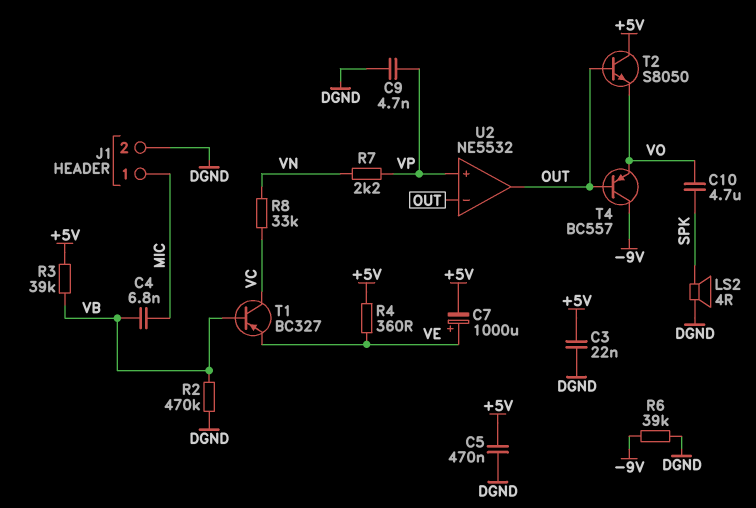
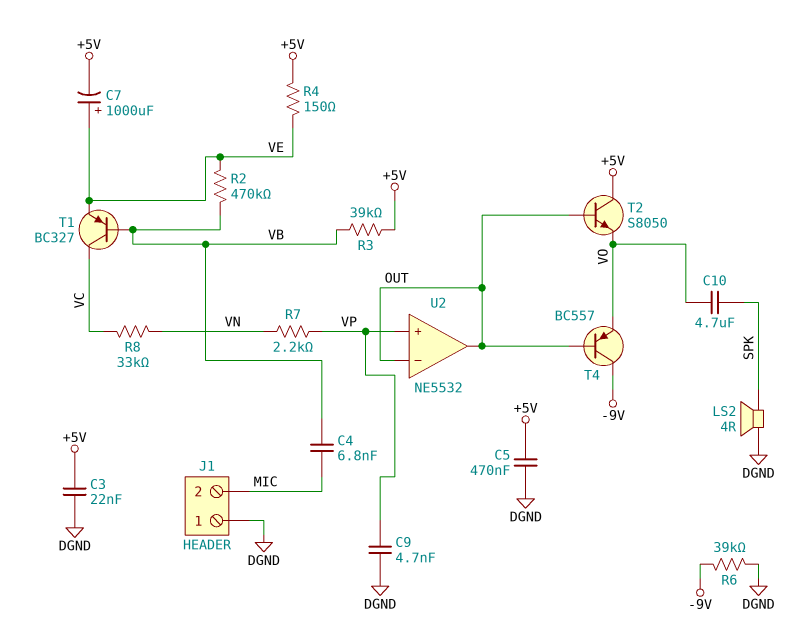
J1 pin 1: MIC -> DGND
J1 pin 2: DGND -> MIC
R2: 470k (DGND, VB) -> 470k (VB, VE)
R4: 360 (+5V, VE) -> 150 (+5V, VE)

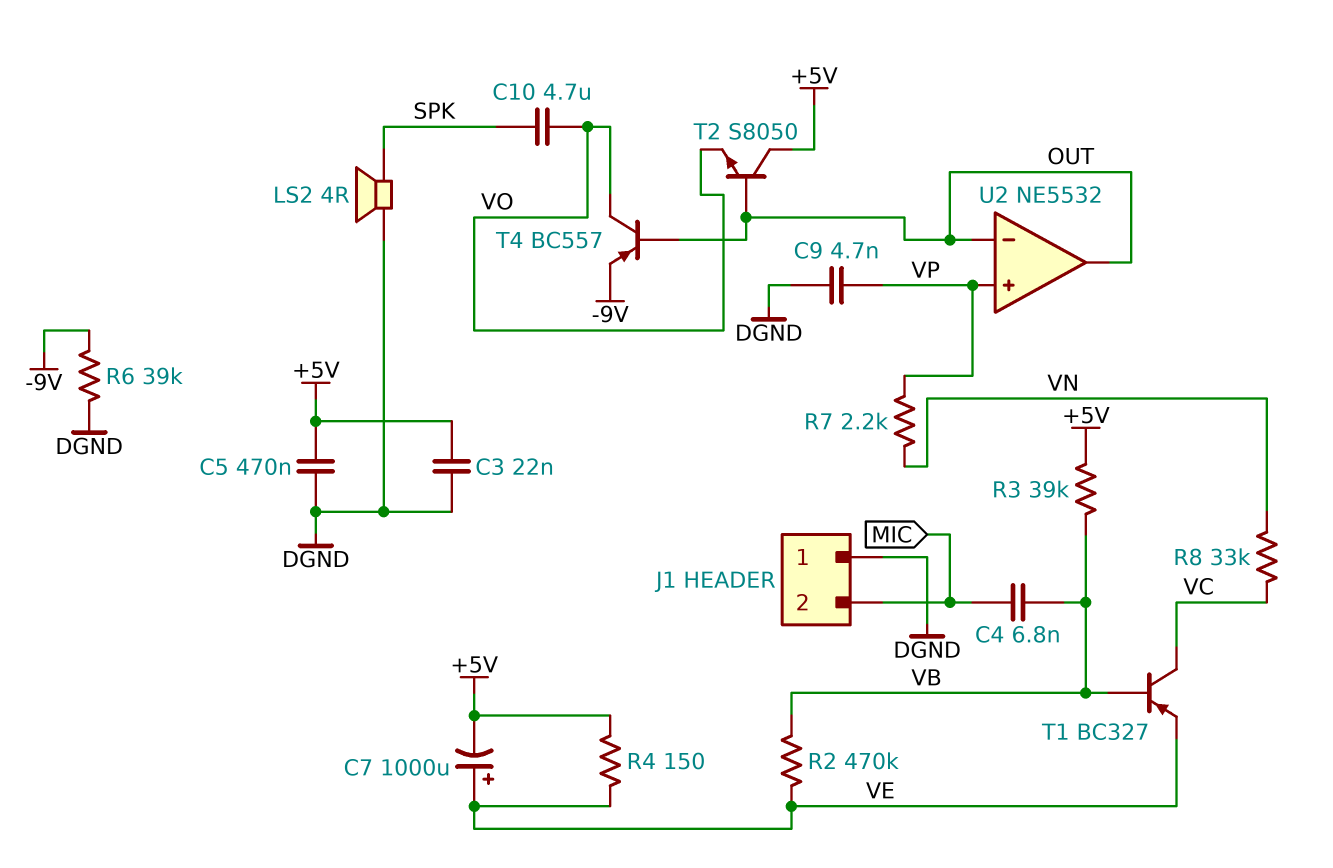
T4: PNP BC557 (B OUT, C -9V, E VO) -> PNP BC557 (B OUT, C VO, E -9V)

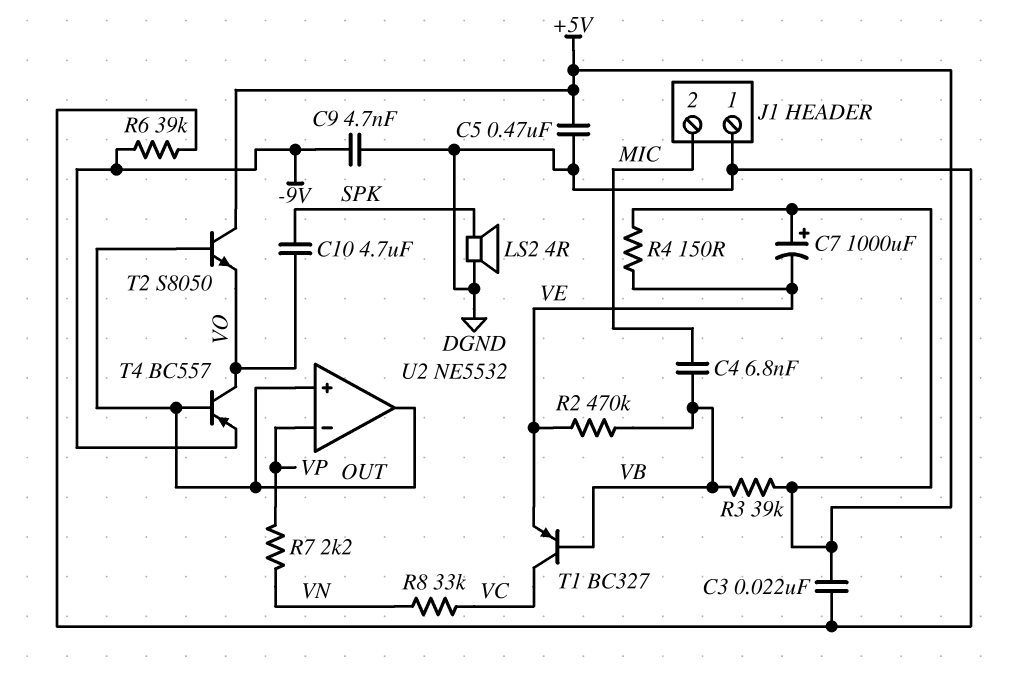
C7: 1000uF (plus VE, minus +5V) -> 1000uF (plus +5V, minus VE)
C9: 4.7nF (DGND, VP) -> 4.7nF (-9V, DGND)
U2 pin in+: VP -> OUT
U2 pin in-: OUT -> VP

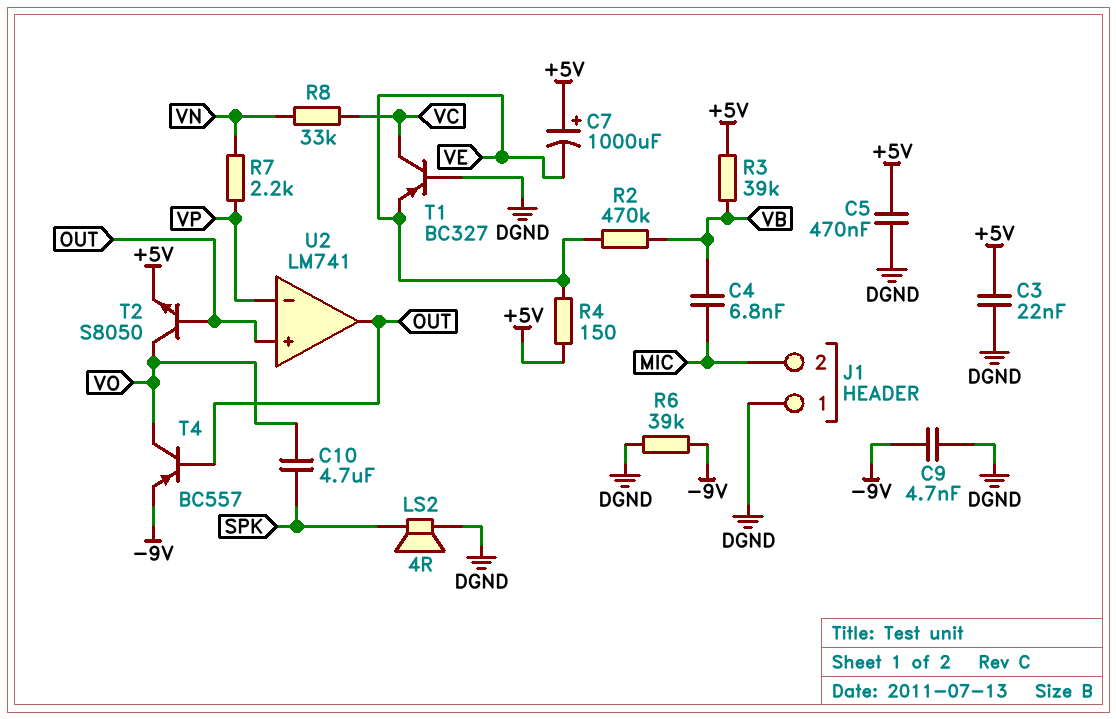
T1: PNP BC327 (B VB, C VC, E VE) -> PNP BC327 (B DGND, C VC, E VE)
T2: NPN S8050 (B OUT, C +5V, E VO) -> NPN S8050 (B OUT, C VO, E +5V)
U2: NE5532 -> LM741

